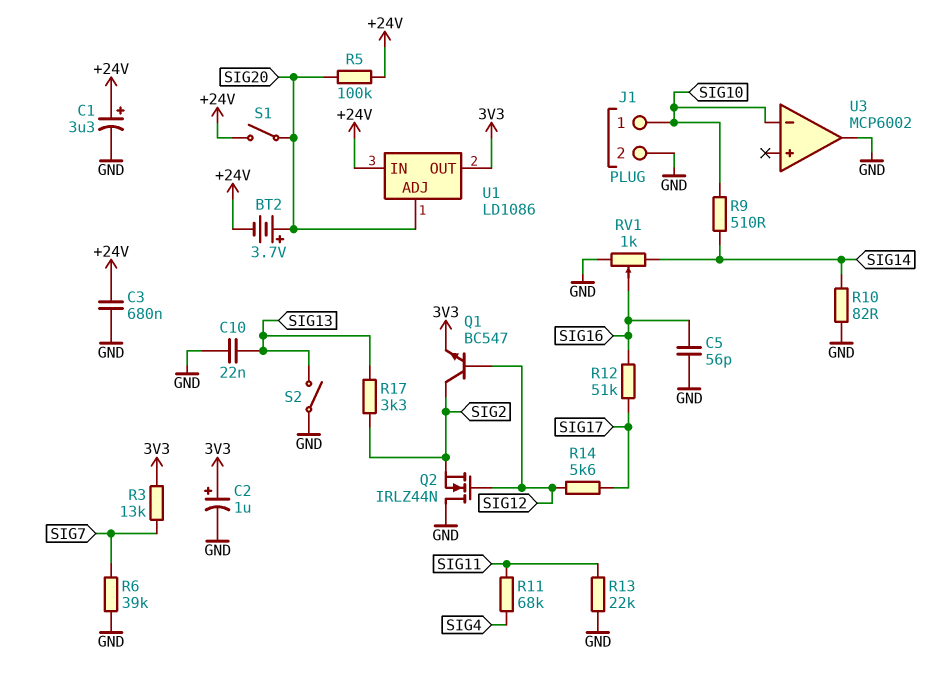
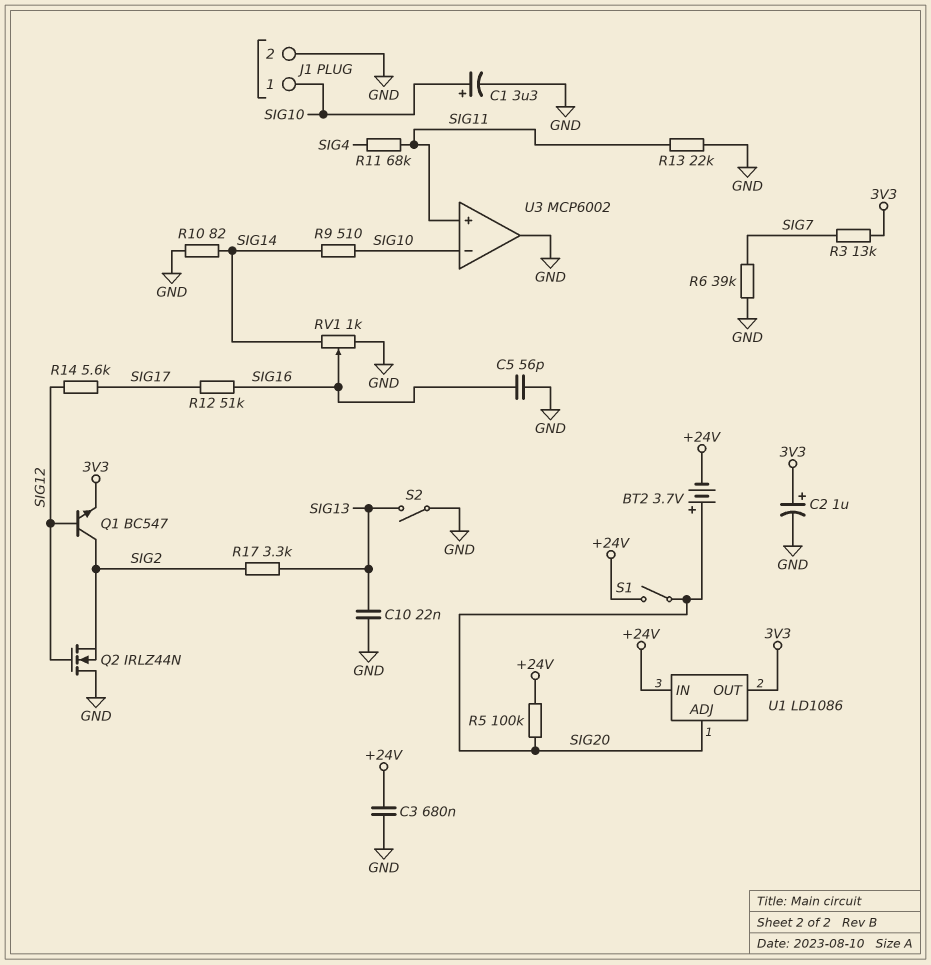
C1: 3.3uF (plus +24V, minus GND) -> 3.3uF (plus SIG10, minus GND)
U3 pin in+: none -> SIG11

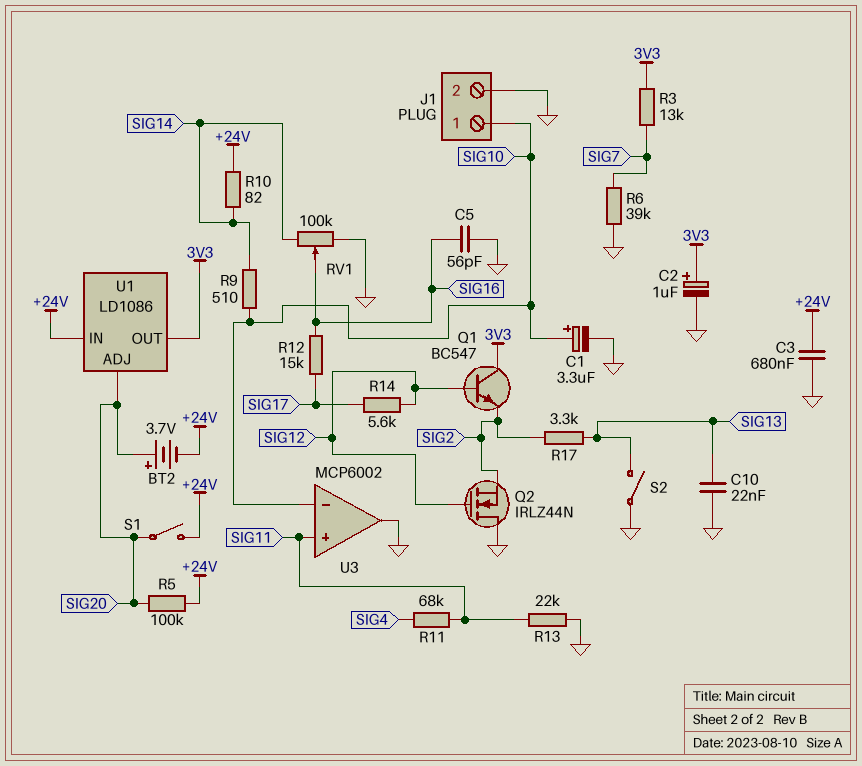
Q1: NPN BC547 (B SIG12, C SIG2, E 3V3) -> NPN BC547 (B SIG12, C 3V3, E SIG2)
R10: 82 (GND, SIG14) -> 82 (+24V, SIG14)
R12: 51k (SIG16, SIG17) -> 15k (SIG16, SIG17)
RV1: 1k (GND, SIG14, wiper SIG16) -> 100k (GND, SIG14, wiper SIG16)

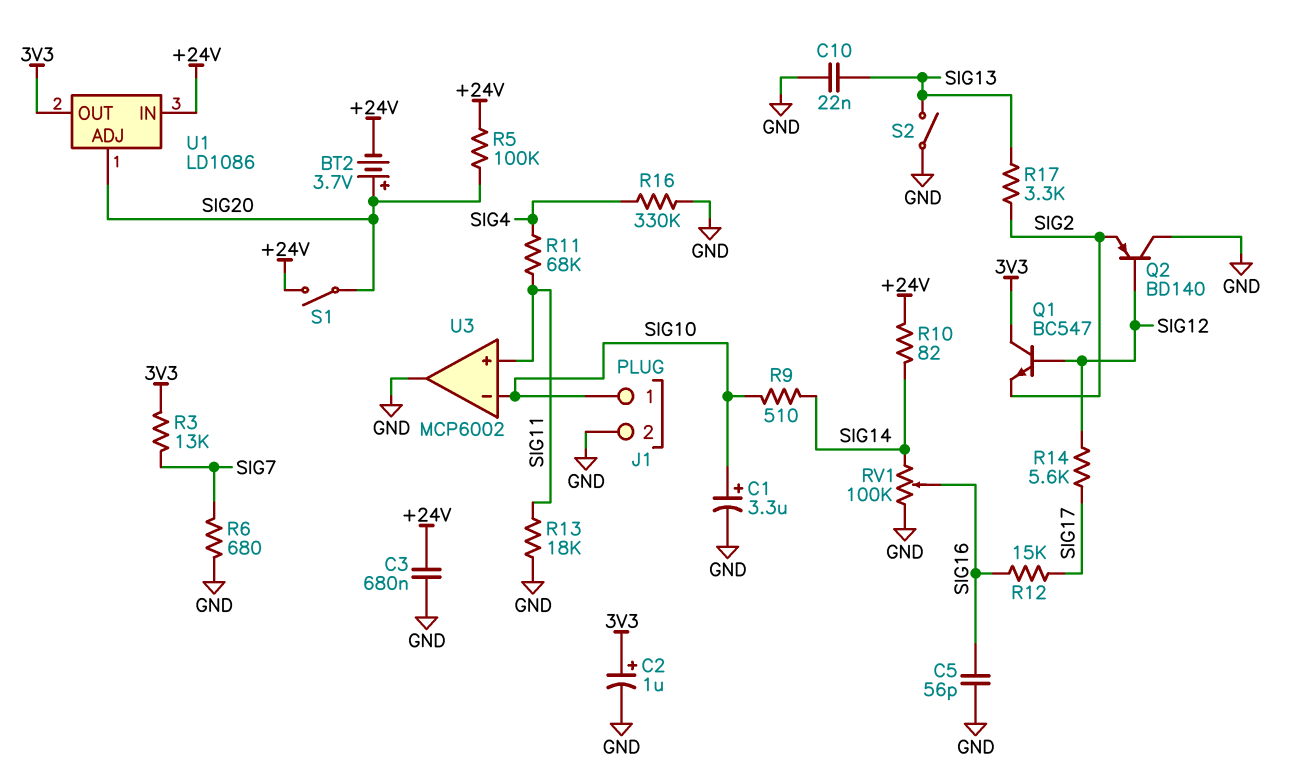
Q2: NMOS IRLZ44N (G SIG12, D GND, S SIG2) -> PNP BD140 (B SIG12, C GND, E SIG2)
R6: 39k (GND, SIG7) -> 680 (GND, SIG7)
R13: 22k (GND, SIG11) -> 18k (GND, SIG11)
R16: none -> 330k (GND, SIG4)

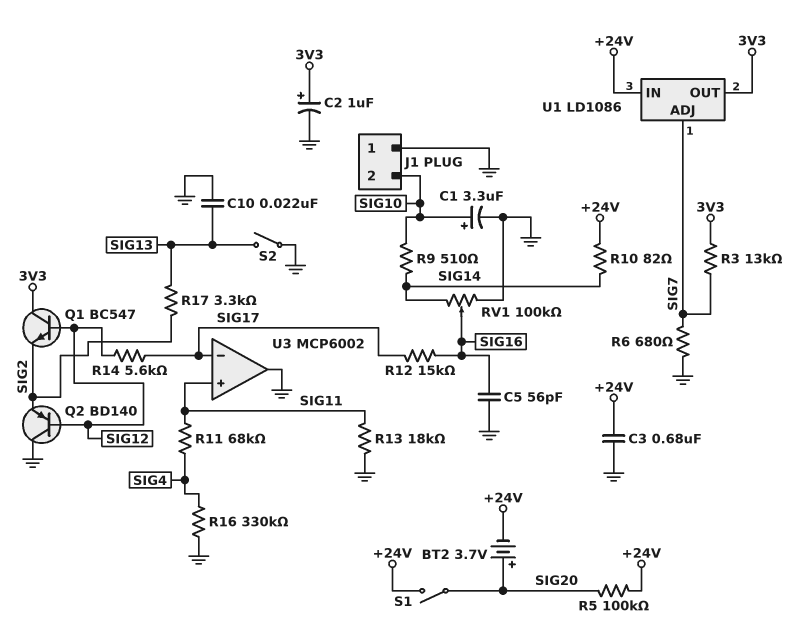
J1 pin 1: SIG10 -> GND
J1 pin 2: GND -> SIG10
U1 pin ADJ: SIG20 -> SIG7
U3 pin in-: SIG10 -> SIG17

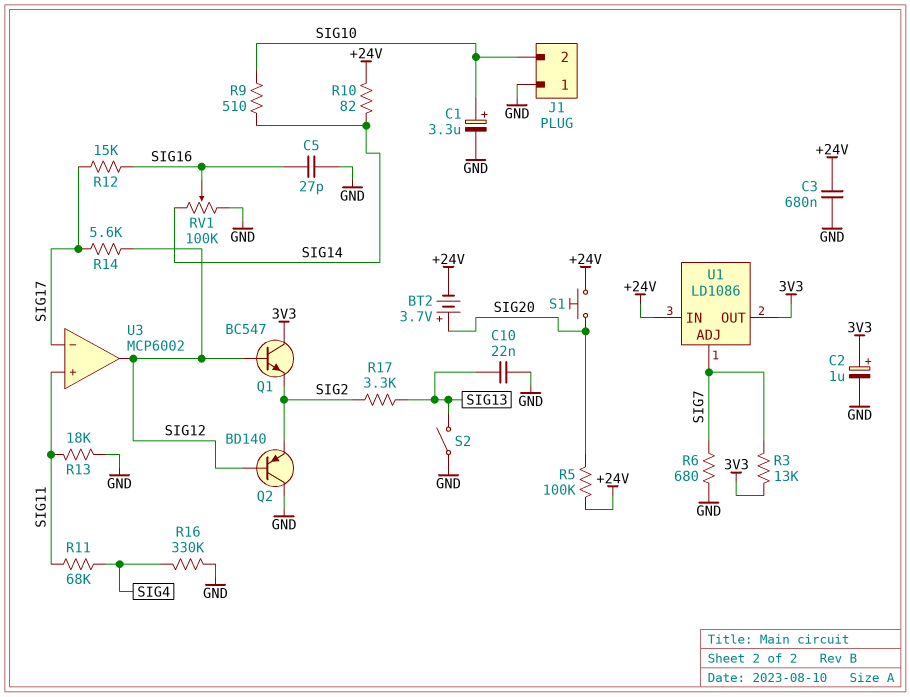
C5: 56pF (GND, SIG16) -> 27pF (GND, SIG16)
S1: switch (+24V, SIG20) -> button (+24V, SIG20)
U3 pin out: GND -> SIG12

